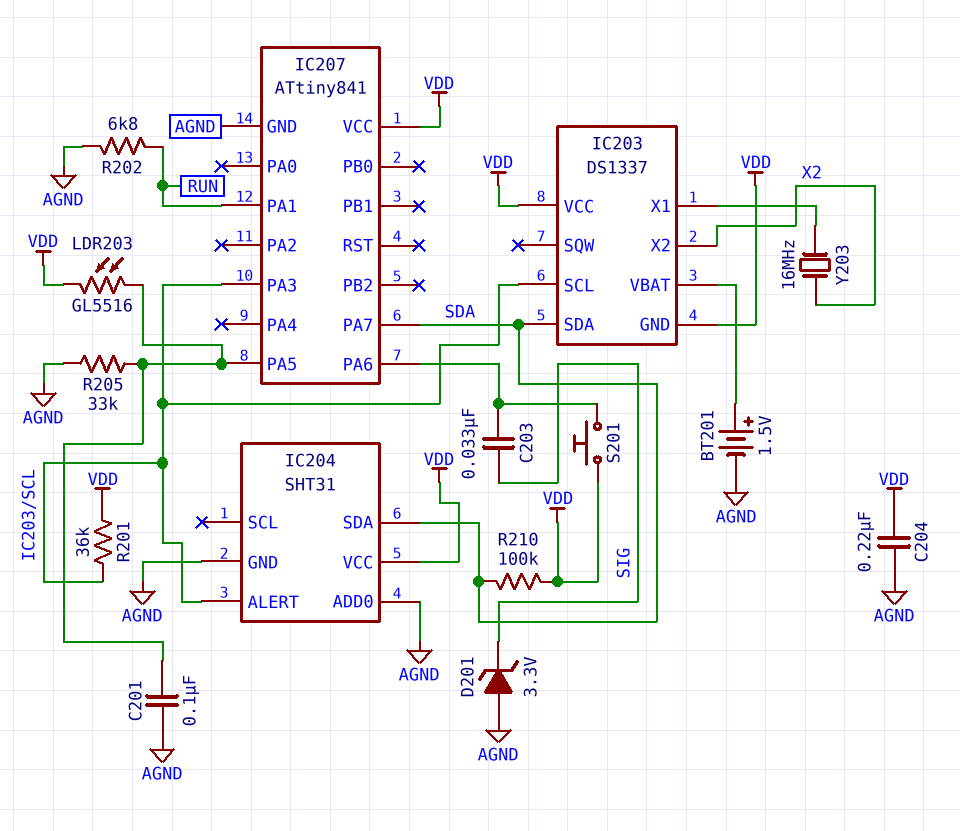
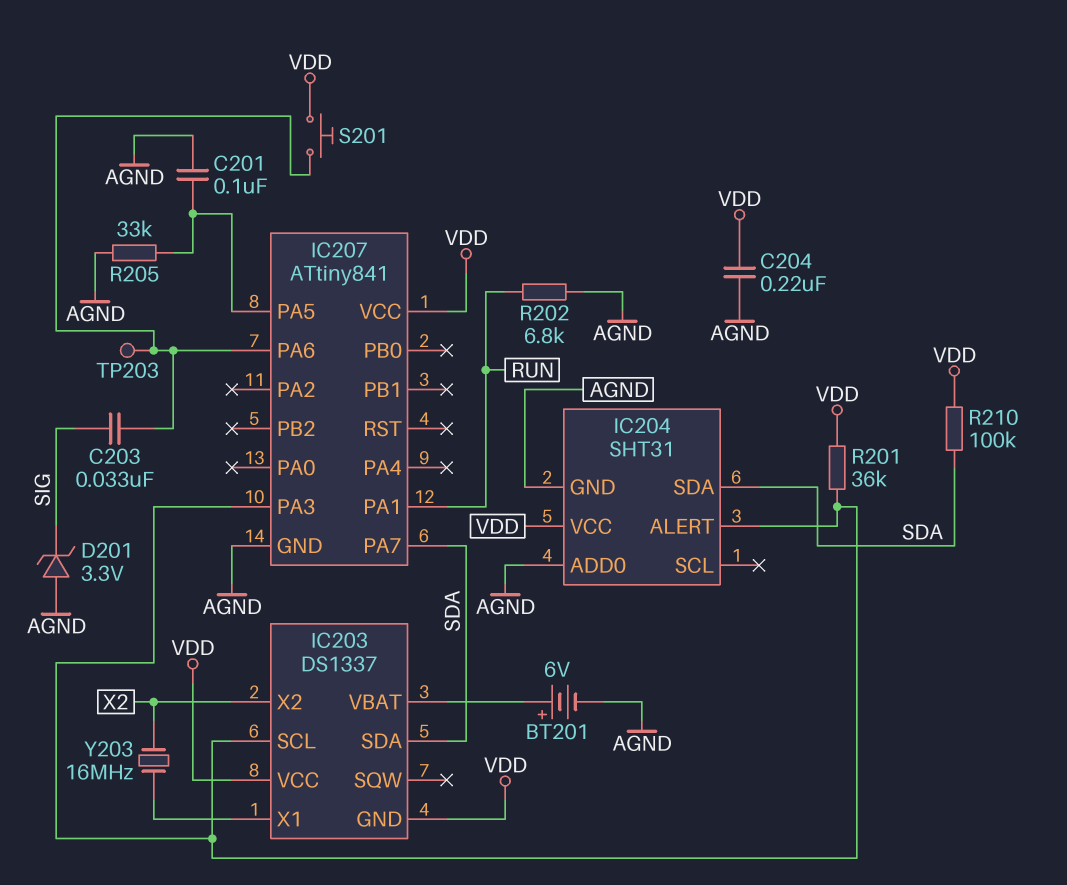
BT201: 1.5V (plus IC203/VBAT, minus AGND) -> 6V (plus IC203/VBAT, minus AGND)
LDR203: GL5516 (IC207/PA5, VDD) -> none
TP203: none -> test point (IC207/PA6)

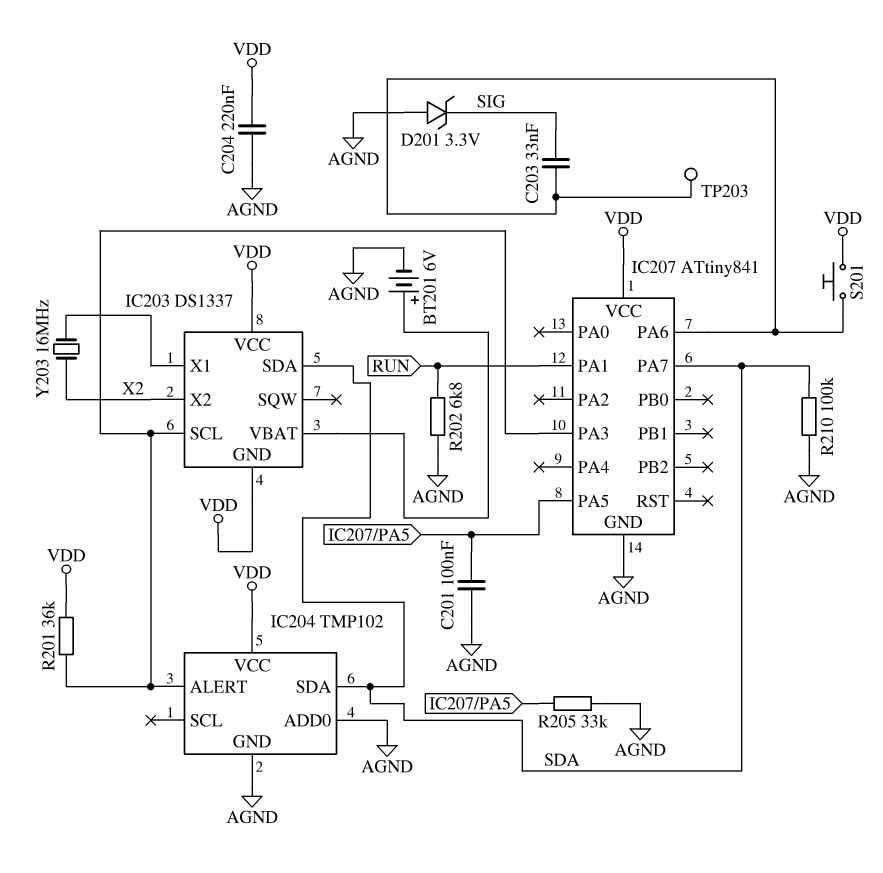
IC204: SHT31 -> TMP102
R210: 100k (SDA, VDD) -> 100k (AGND, SDA)

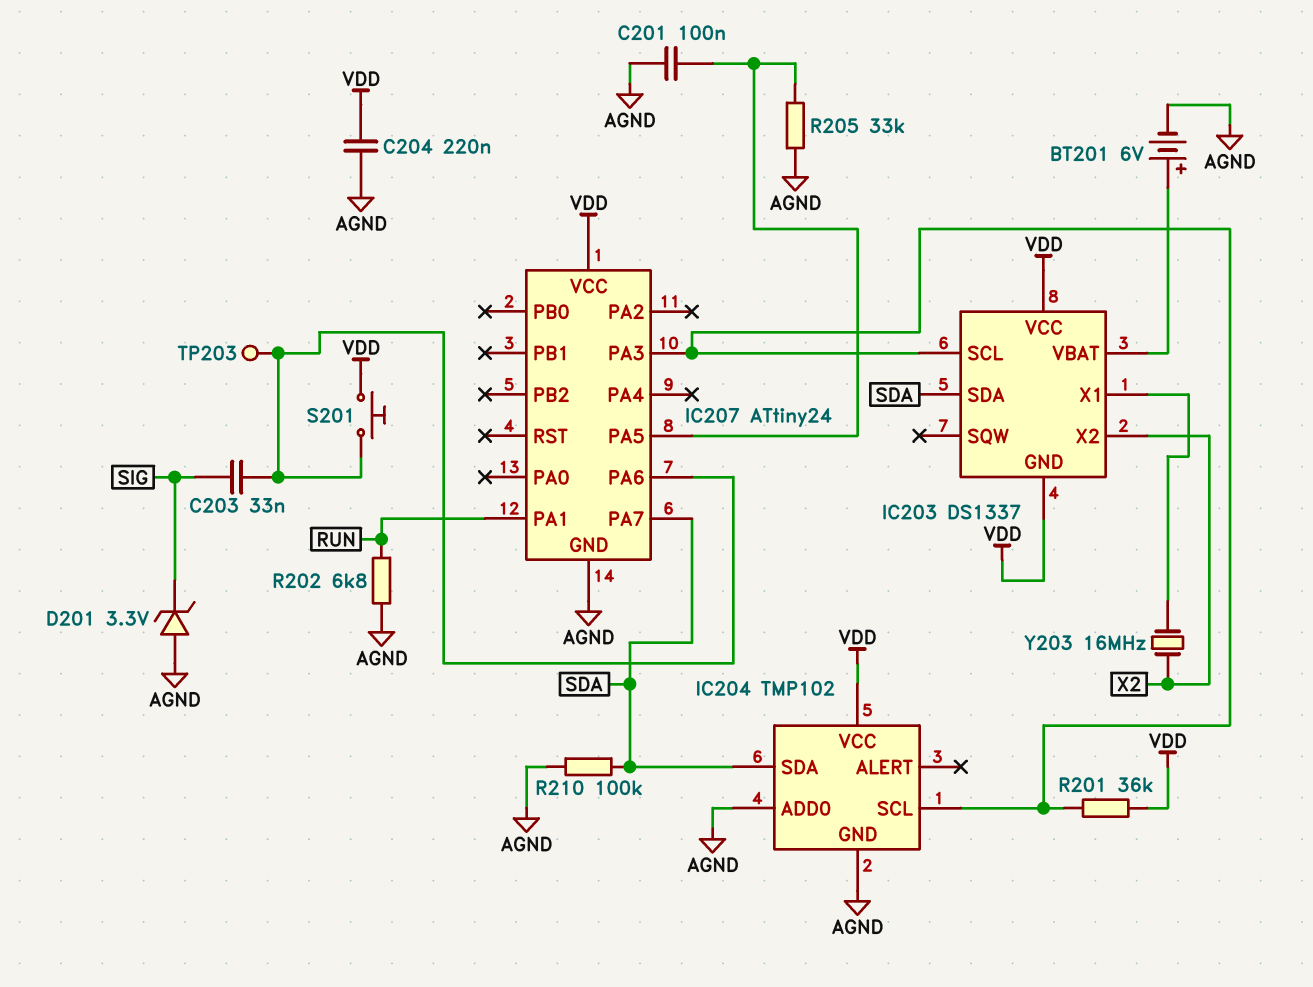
IC204 pin ALERT: IC203/SCL -> none
IC204 pin SCL: none -> IC203/SCL
IC207: ATtiny841 -> ATtiny24

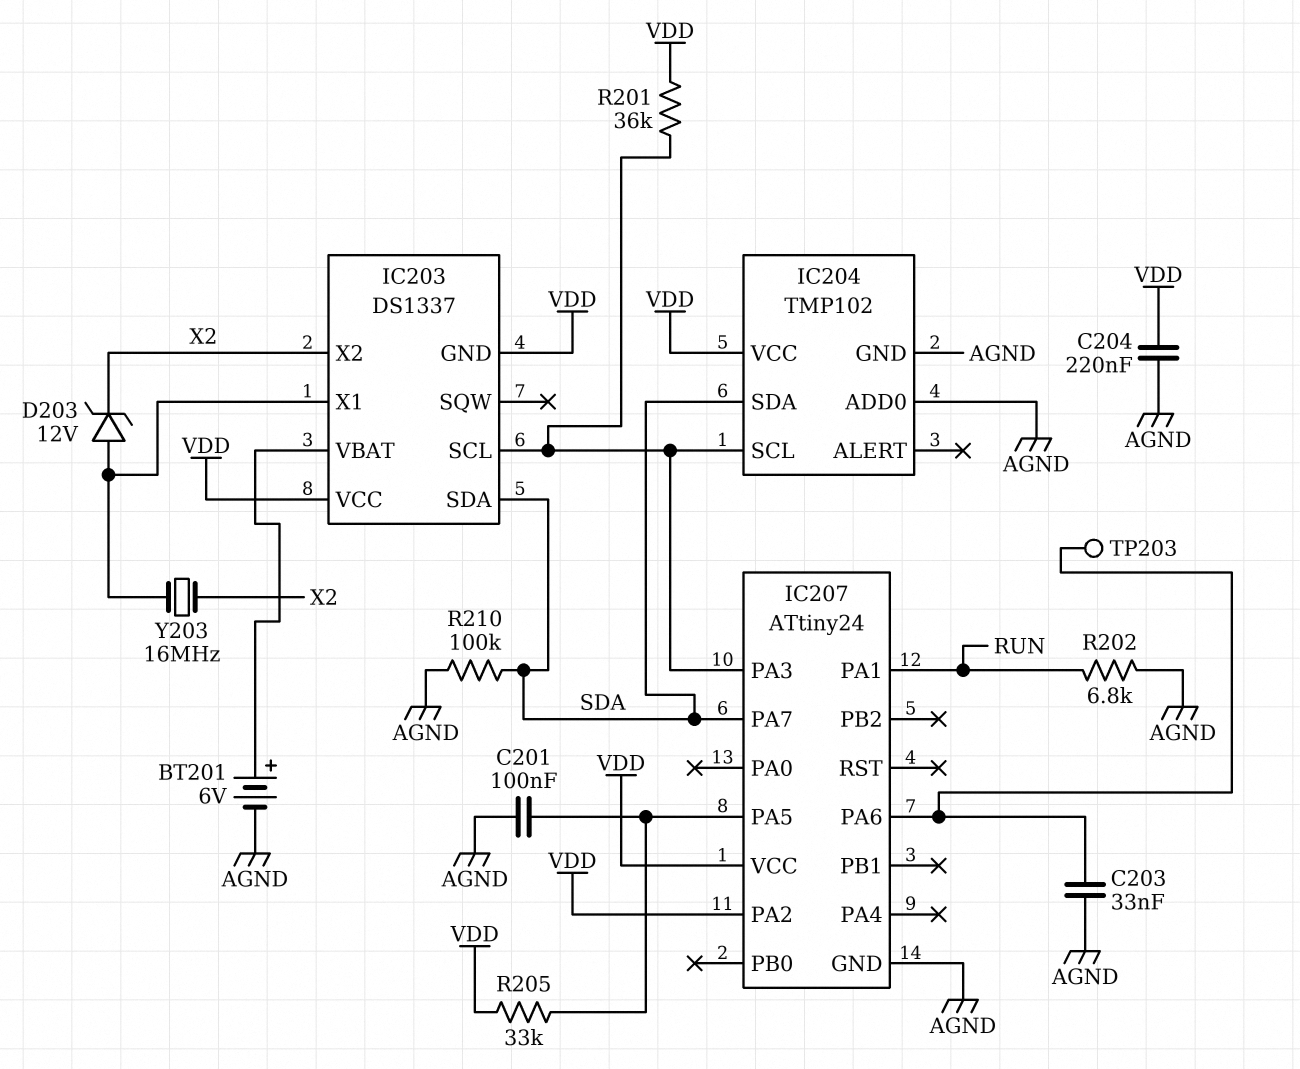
C203: 33nF (IC207/PA6, SIG) -> 33nF (AGND, IC207/PA6)
D201: zener 3.3V (A AGND, K SIG) -> none
D203: none -> zener 12V (A IC203/X1, K X2)
IC207 pin PA2: none -> VDD
R205: 33k (AGND, IC207/PA5) -> 33k (IC207/PA5, VDD)
S201: button (IC207/PA6, VDD) -> none

